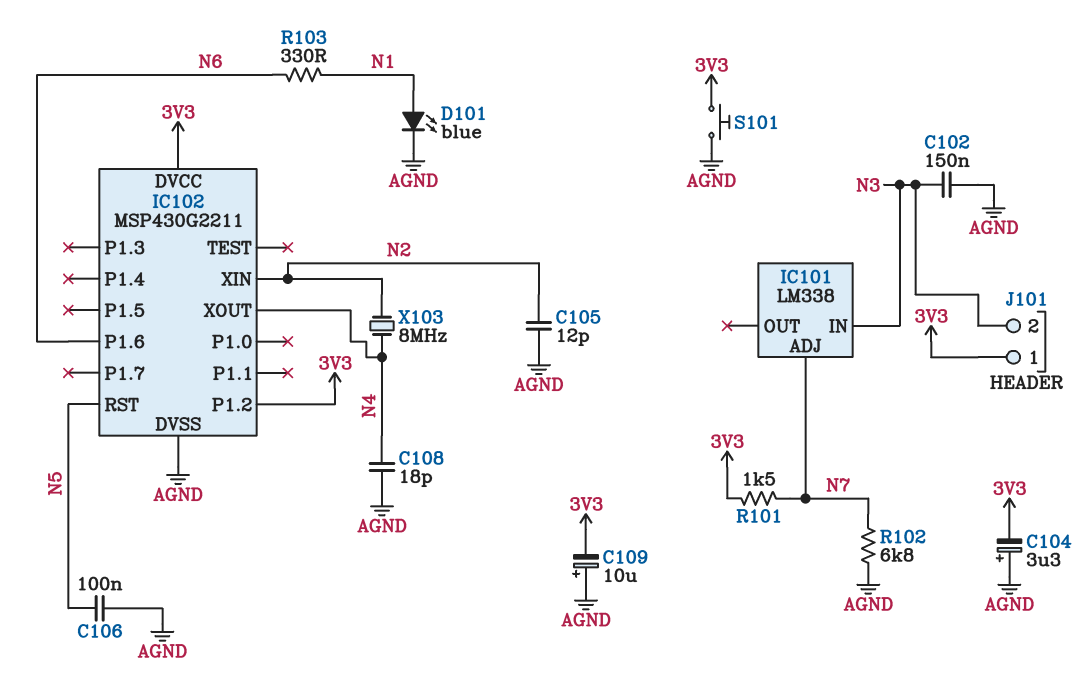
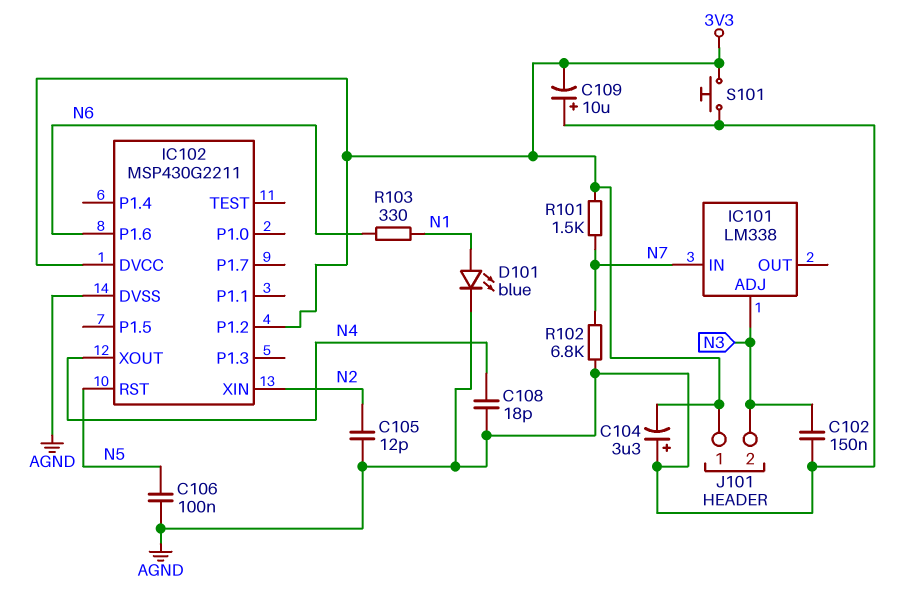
IC101 pin ADJ: N7 -> N3
IC101 pin IN: N3 -> N7
X103: 8MHz (N2, N4) -> none

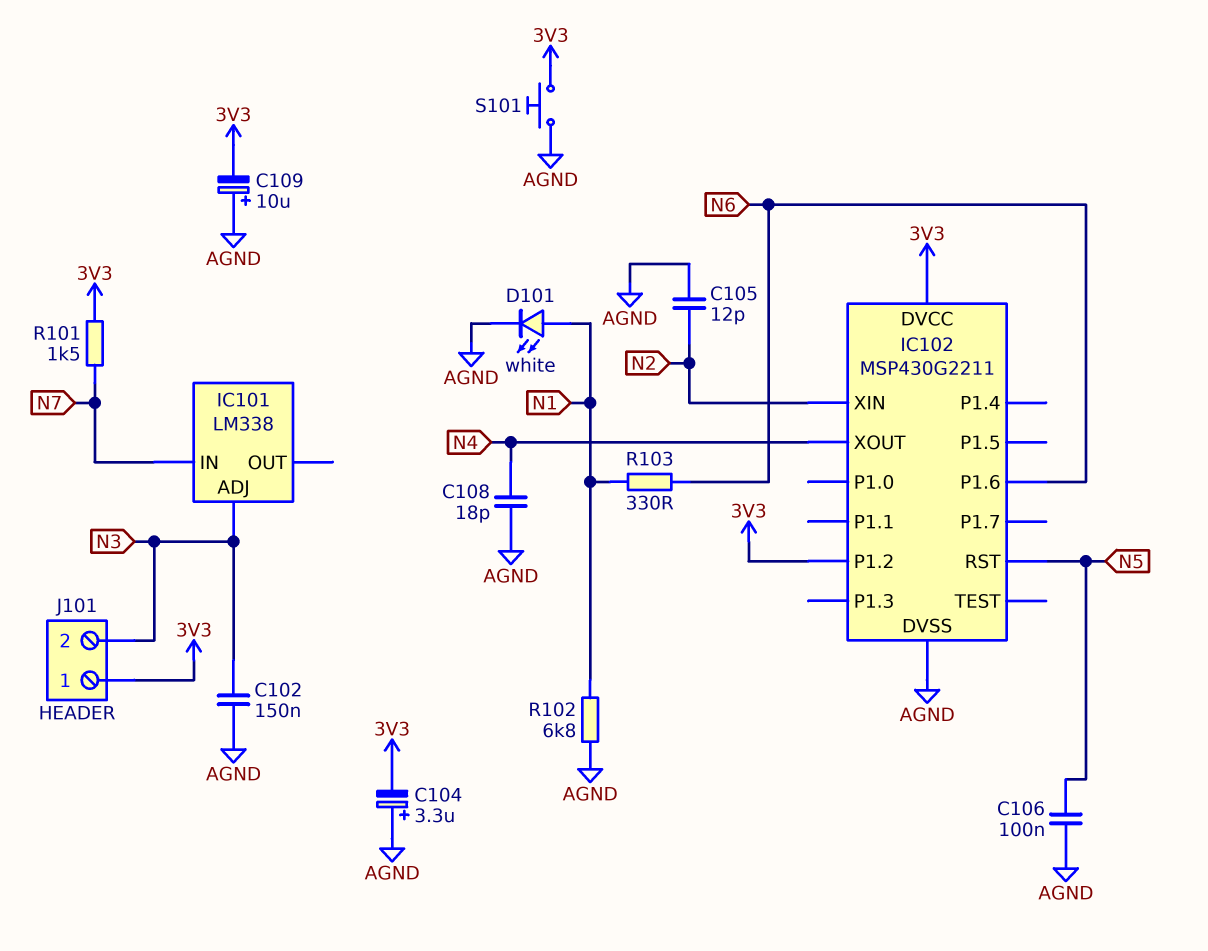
D101: LED blue (A N1, K AGND) -> LED white (A N1, K AGND)
R102: 6.8k (AGND, N7) -> 6.8k (AGND, N1)

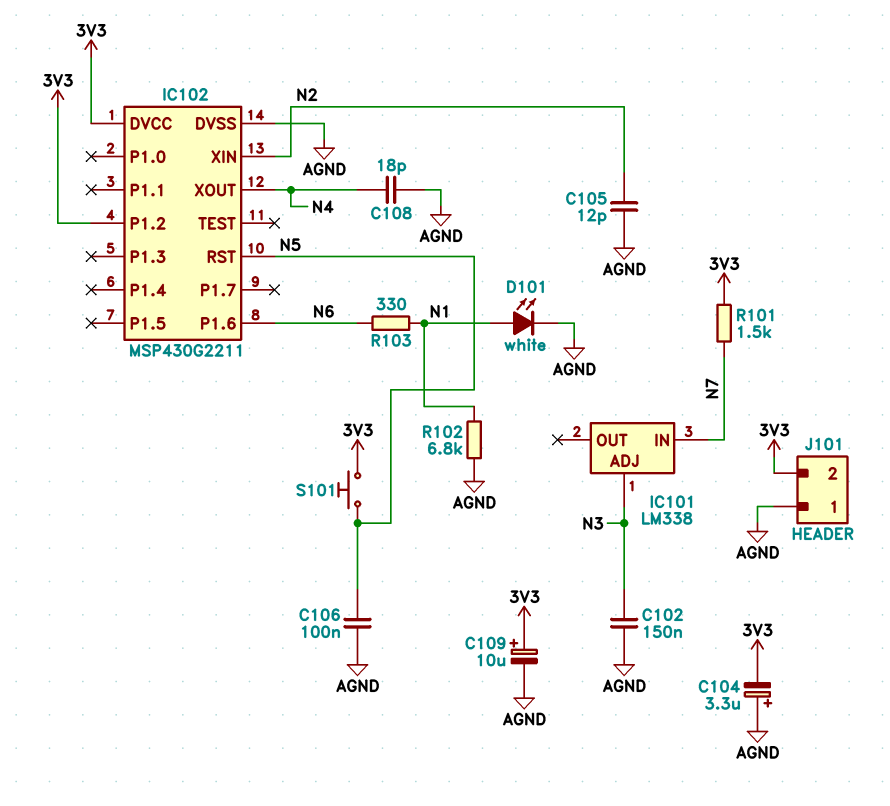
C109: 10uF (plus AGND, minus 3V3) -> 10uF (plus 3V3, minus AGND)
J101 pin 1: 3V3 -> AGND
J101 pin 2: N3 -> 3V3
S101: button (3V3, AGND) -> button (3V3, N5)

